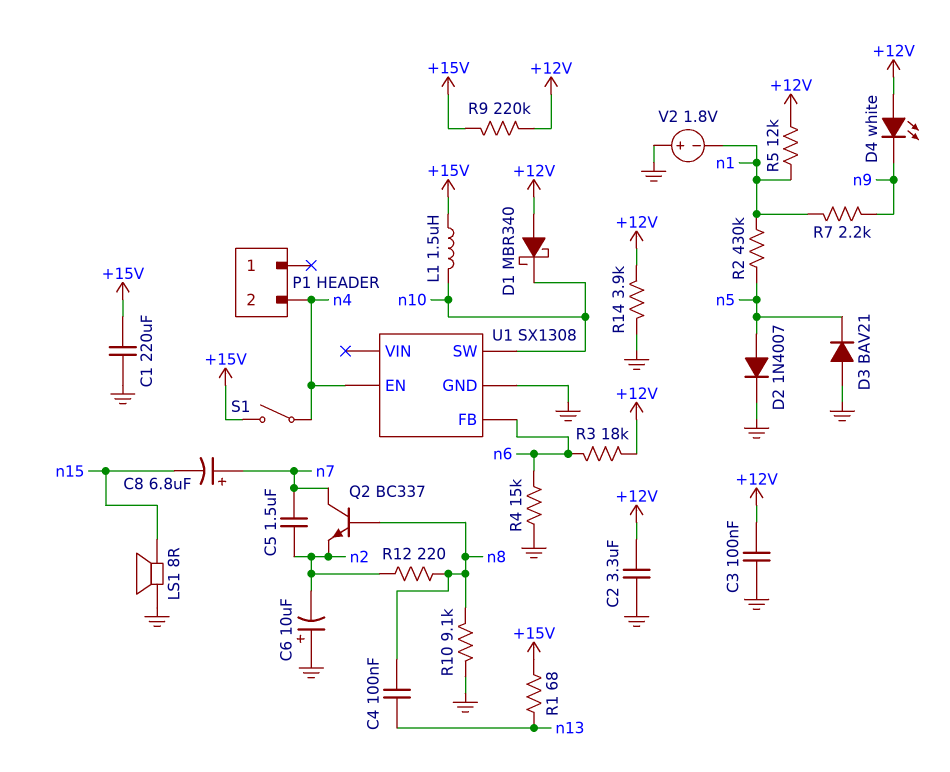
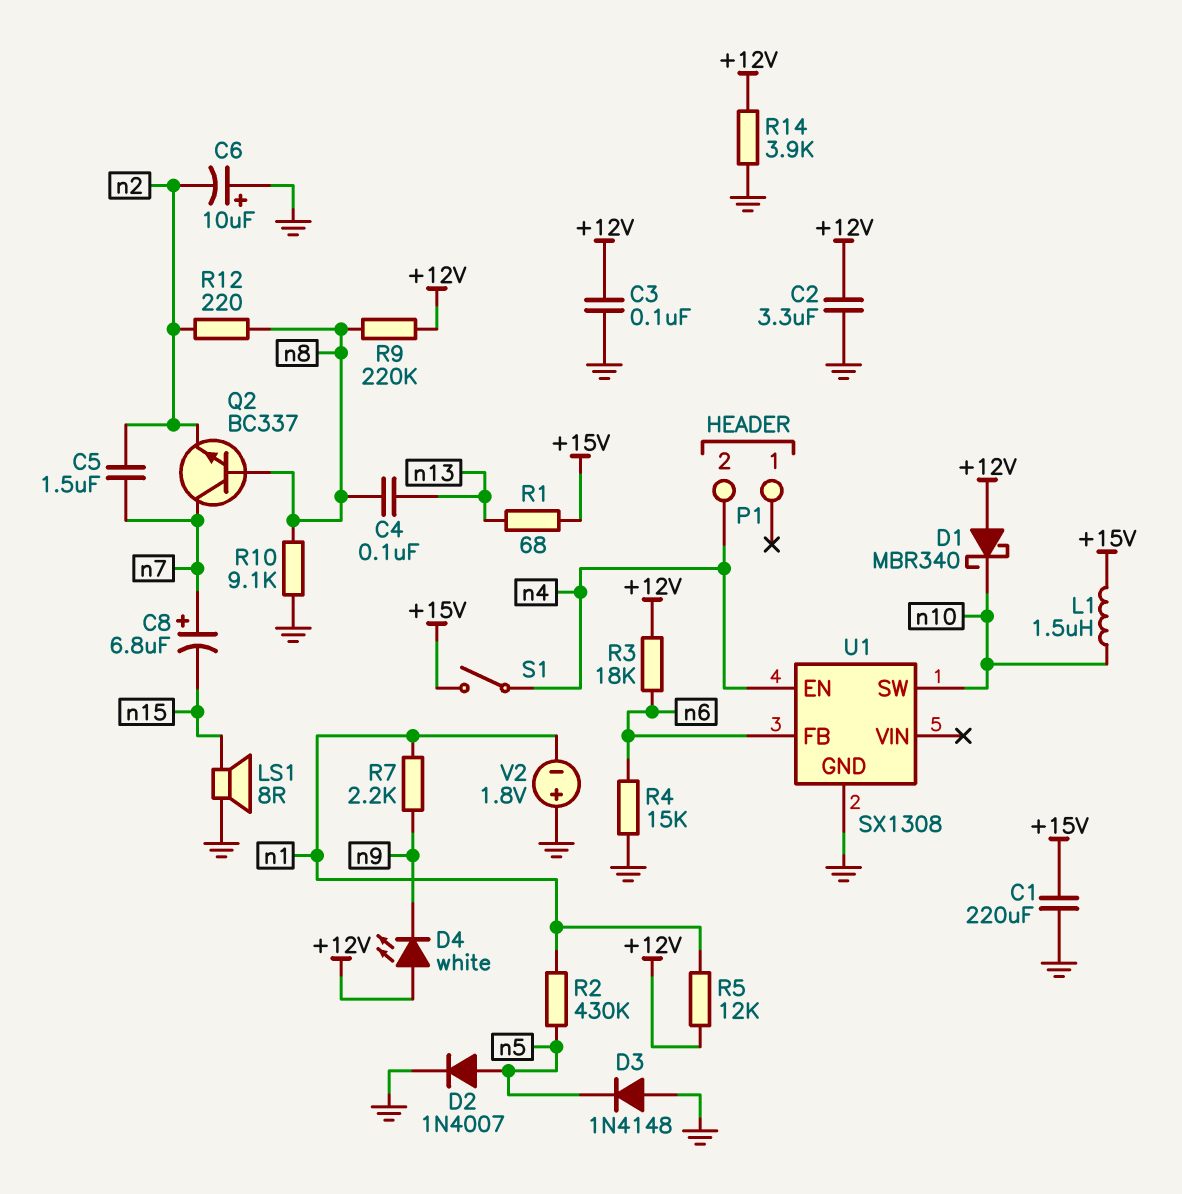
D3: diode BAV21 (A GND, K n5) -> diode 1N4148 (A GND, K n5)
R9: 220k (+12V, +15V) -> 220k (+12V, n8)

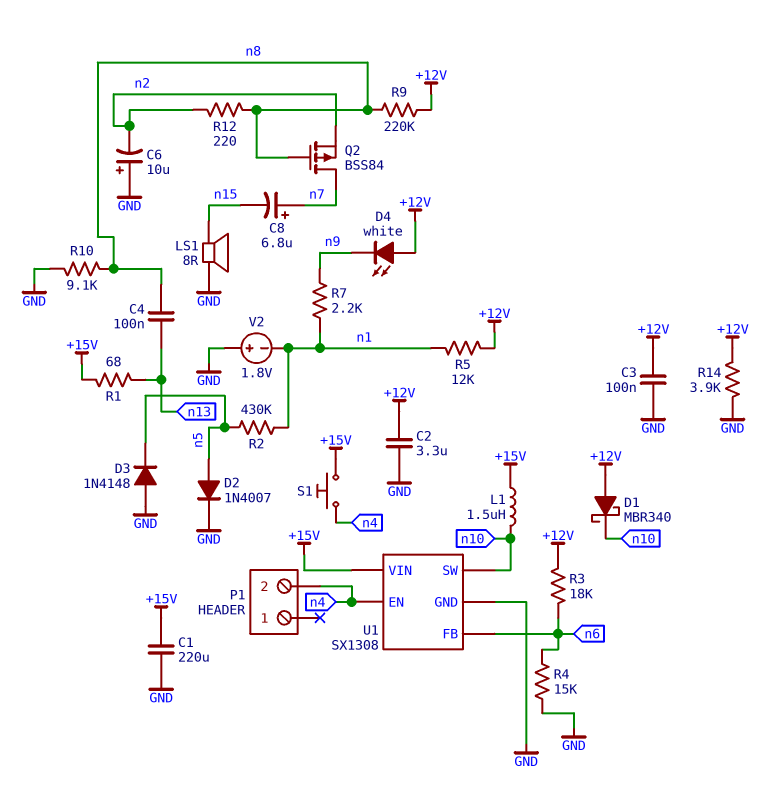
C5: 1.5uF (n2, n7) -> none
Q2: NPN BC337 (B n8, C n7, E n2) -> PMOS BSS84 (G n8, D n7, S n2)
S1: switch (+15V, n4) -> button (+15V, n4)
U1 pin VIN: none -> +15V

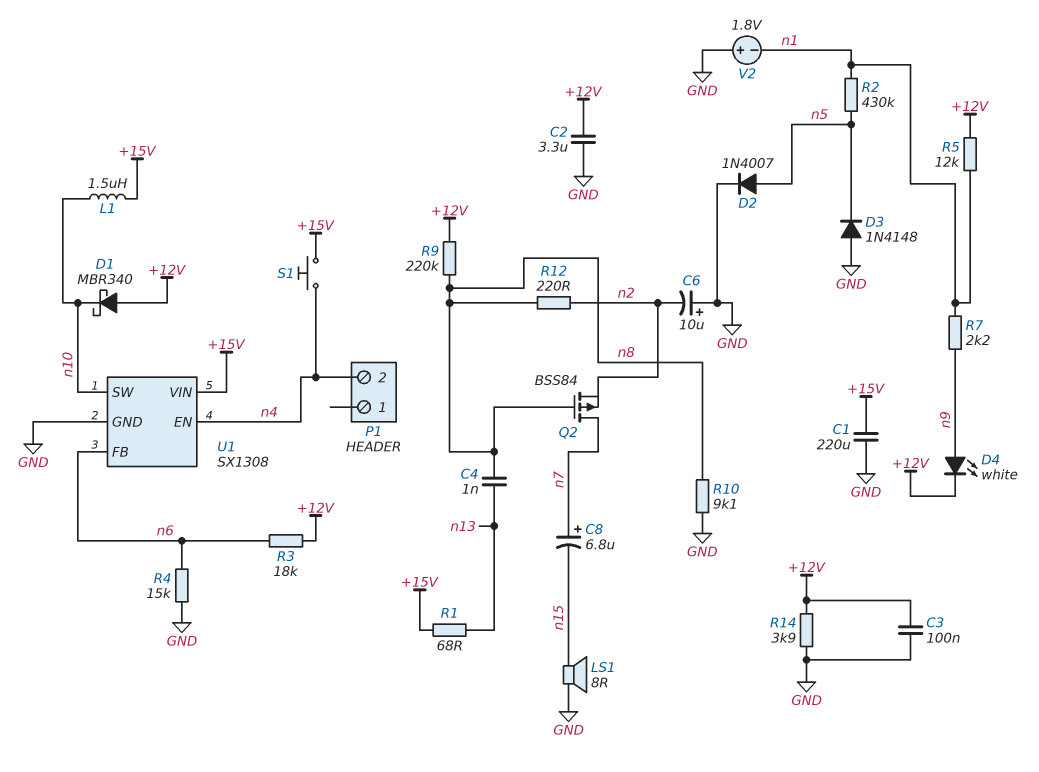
C4: 100nF (n8, n13) -> 1nF (n8, n13)
D4: LED white (A +12V, K n9) -> LED white (A n9, K +12V)

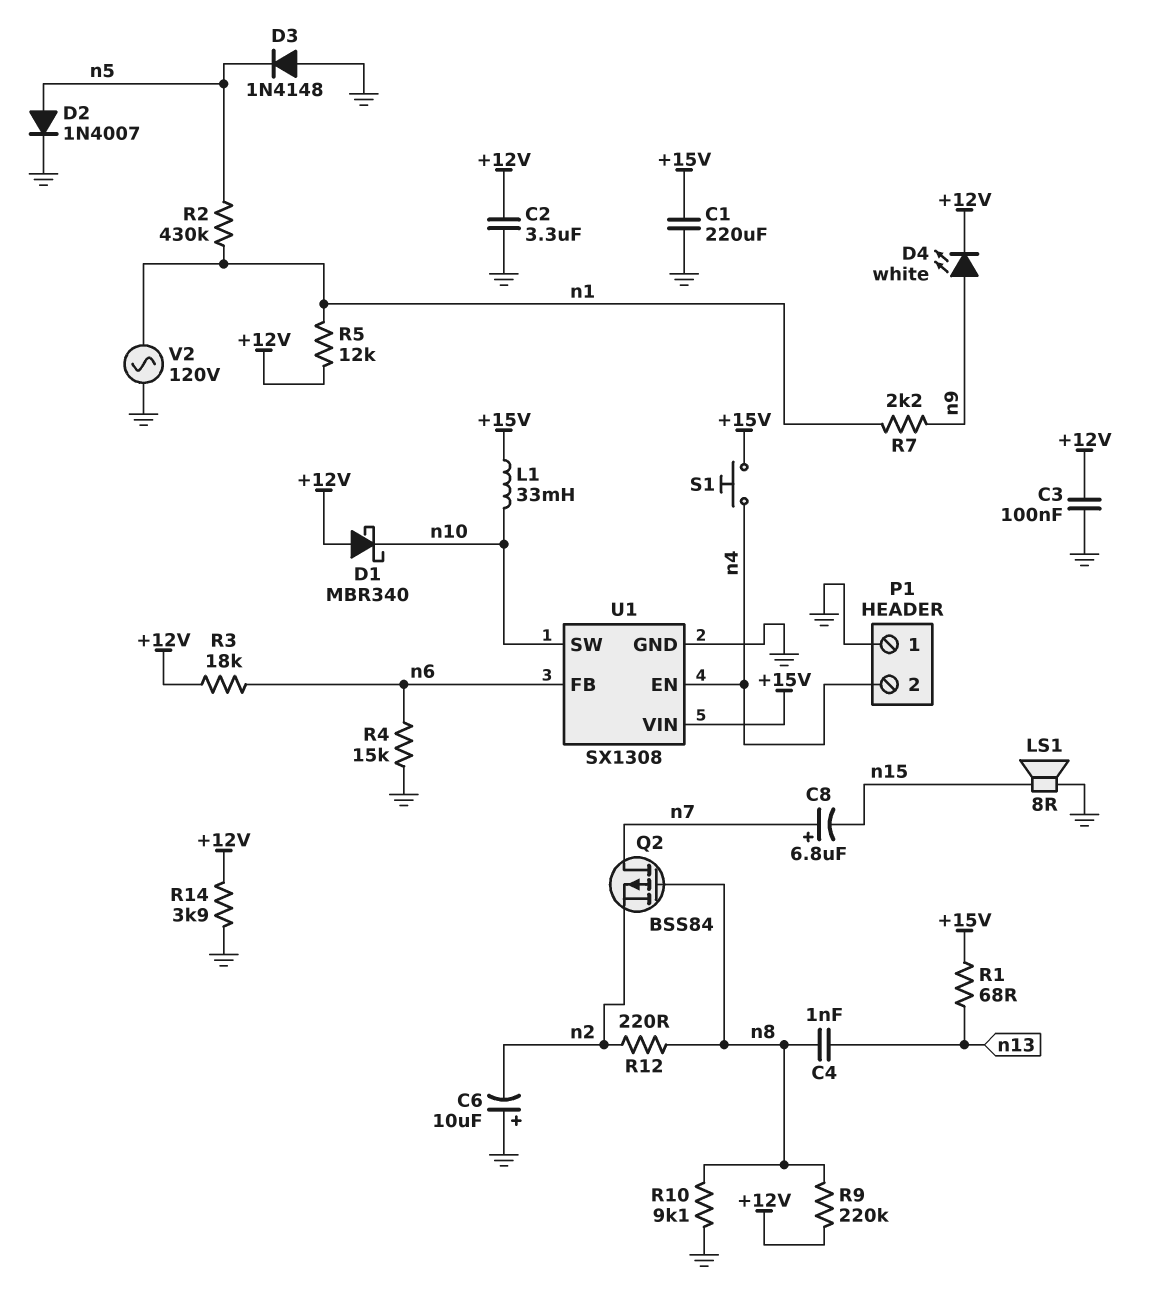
L1: 1.5uH (+15V, n10) -> 33mH (+15V, n10)
P1 pin 1: none -> GND
V2: 1.8V (plus GND, minus n1) -> AC 120V (GND, n1)

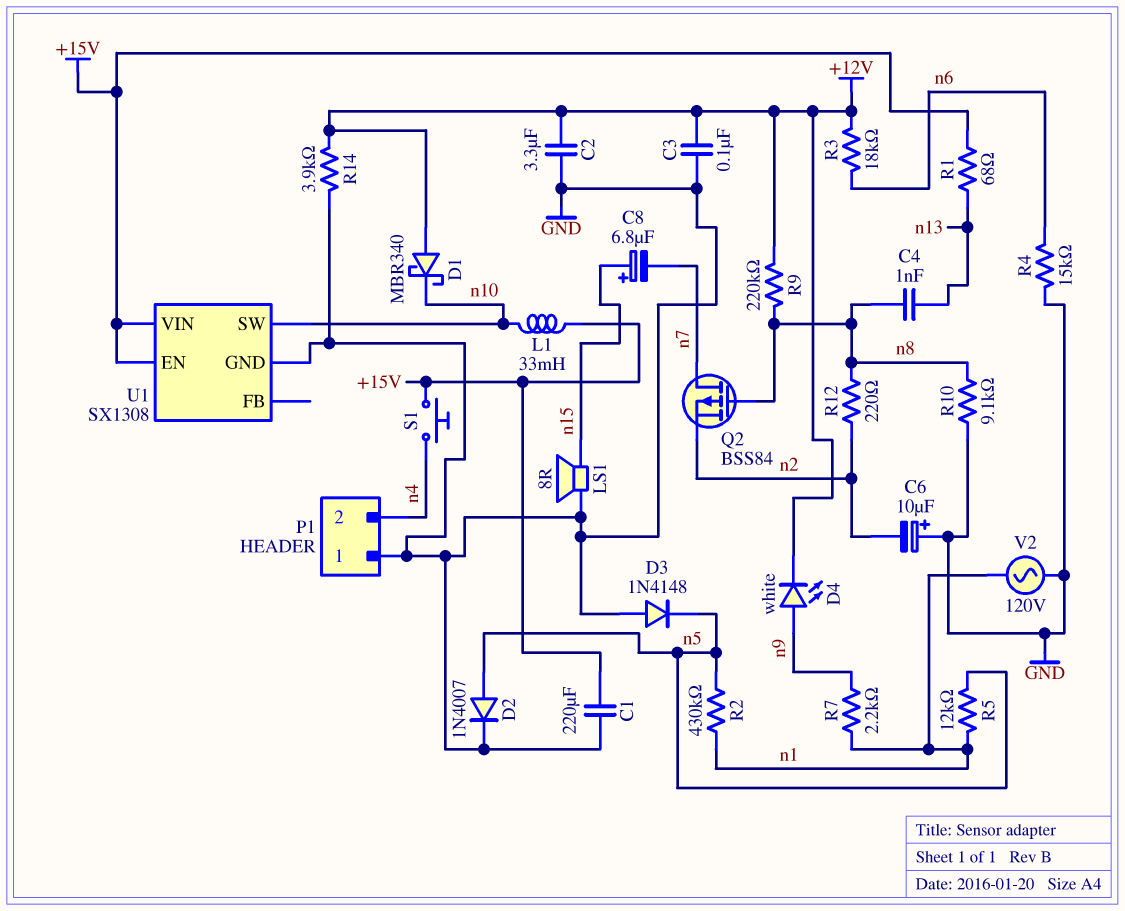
C8: 6.8uF (plus n7, minus n15) -> 6.8uF (plus n15, minus n7)
R5: 12k (+12V, n1) -> 12k (n1, n5)
U1 pin EN: n4 -> +15V
U1 pin FB: n6 -> none

